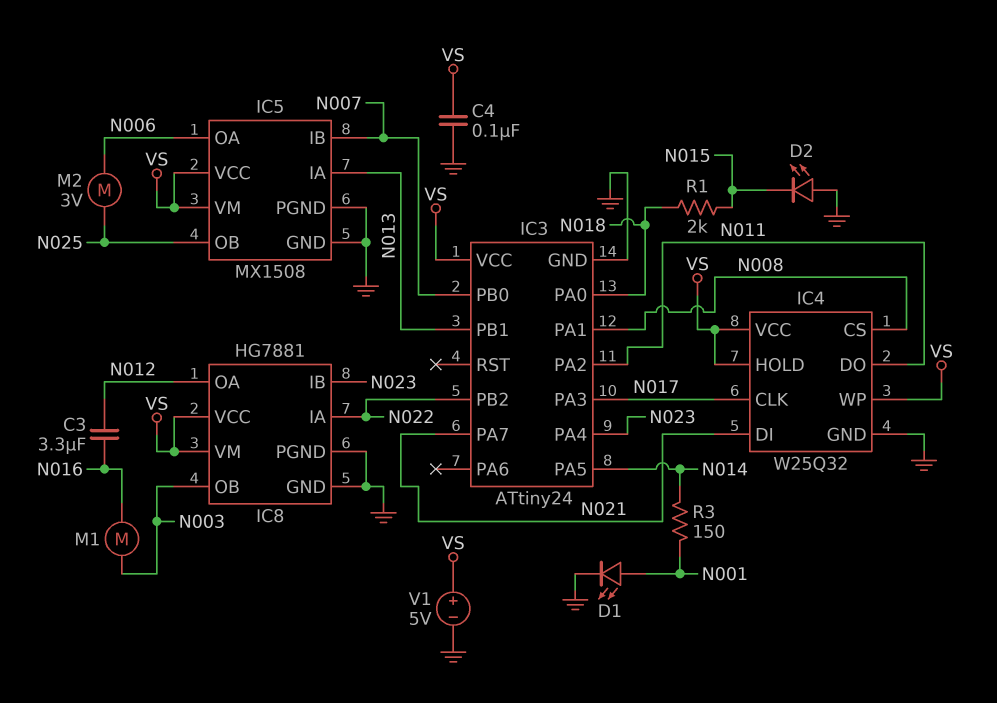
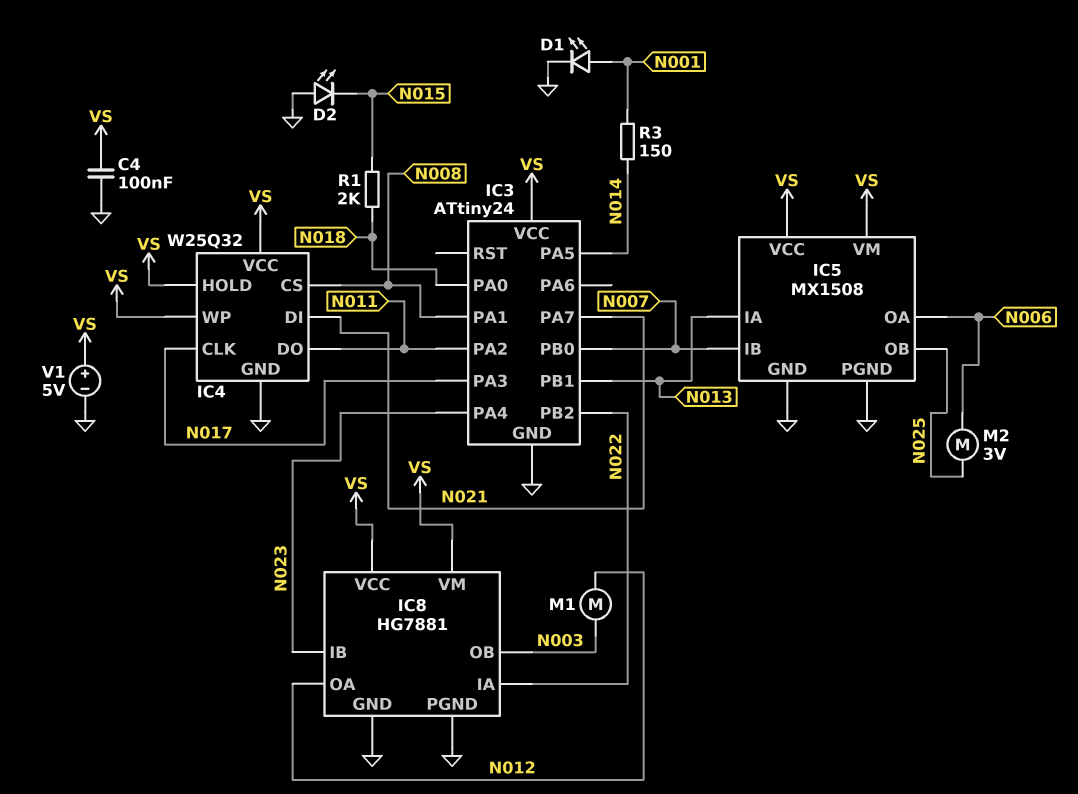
C3: 3.3uF (N012, N016) -> none
M1: motor (N003, N016) -> motor (N003, N012)

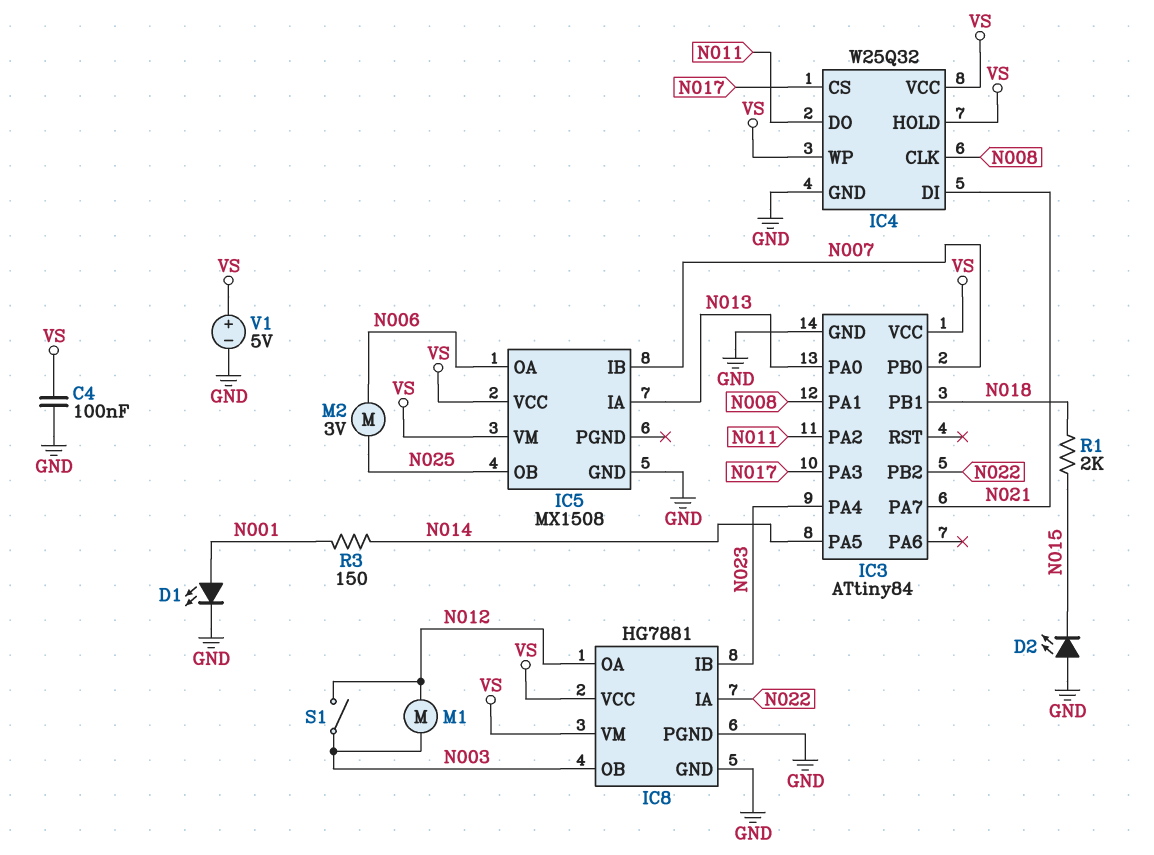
IC3: ATtiny24 -> ATtiny84
IC3 pin PA0: N018 -> N013
IC3 pin PB1: N013 -> N018
IC4 pin CLK: N017 -> N008
IC4 pin CS: N008 -> N017
IC5 pin PGND: GND -> none
S1: none -> switch (N003, N012)

